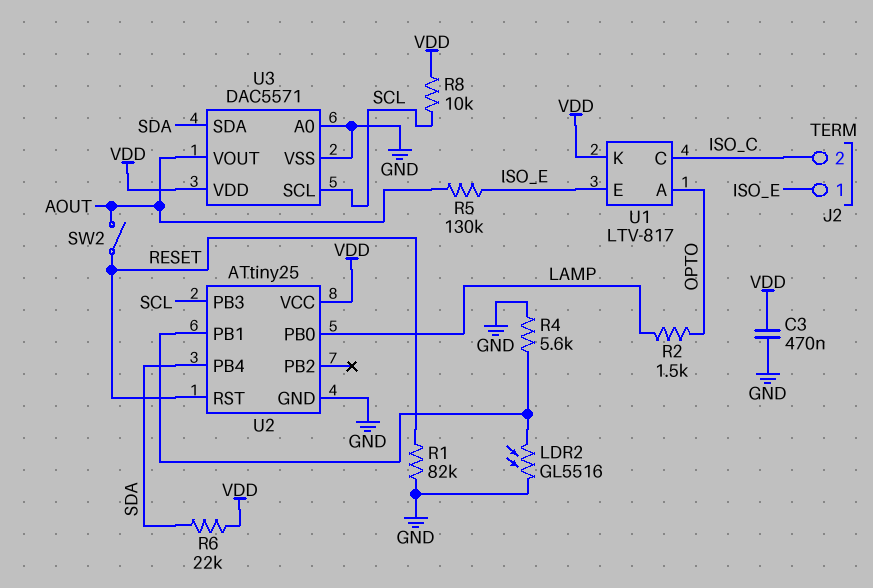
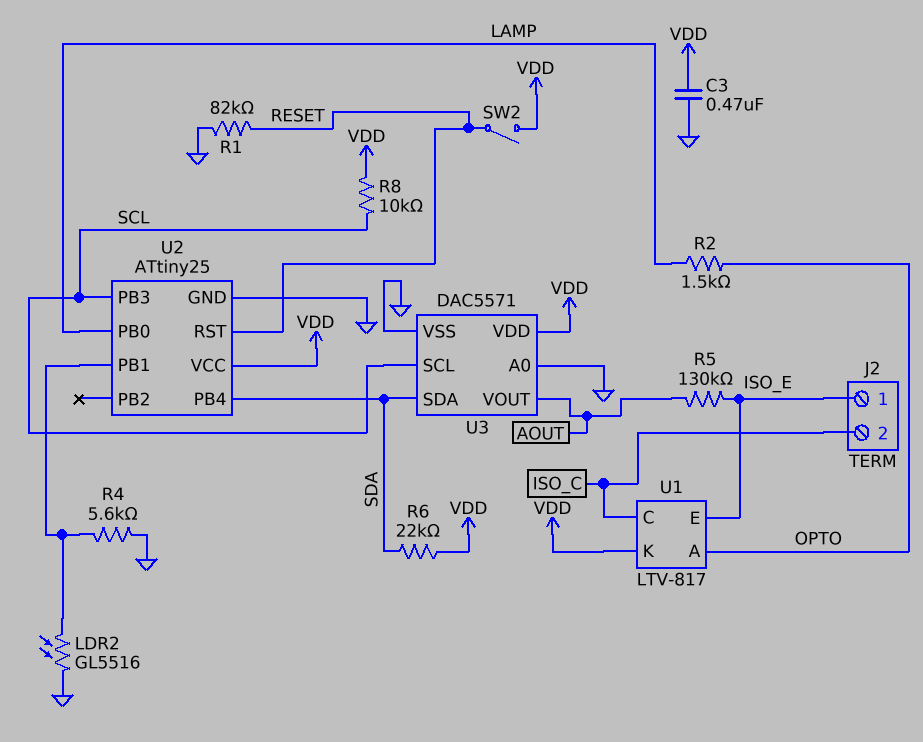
SW2: switch (AOUT, RESET) -> switch (RESET, VDD)

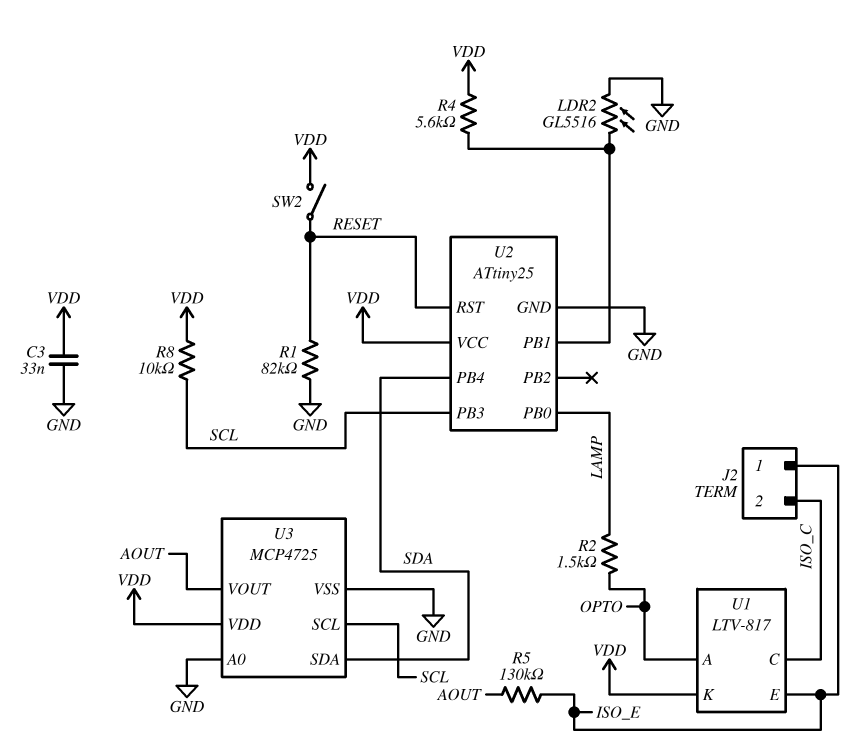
C3: 470nF (GND, VDD) -> 33nF (GND, VDD)
R4: 5.6k (GND, U2/PB1) -> 5.6k (U2/PB1, VDD)
R6: 22k (SDA, VDD) -> none
U3: DAC5571 -> MCP4725

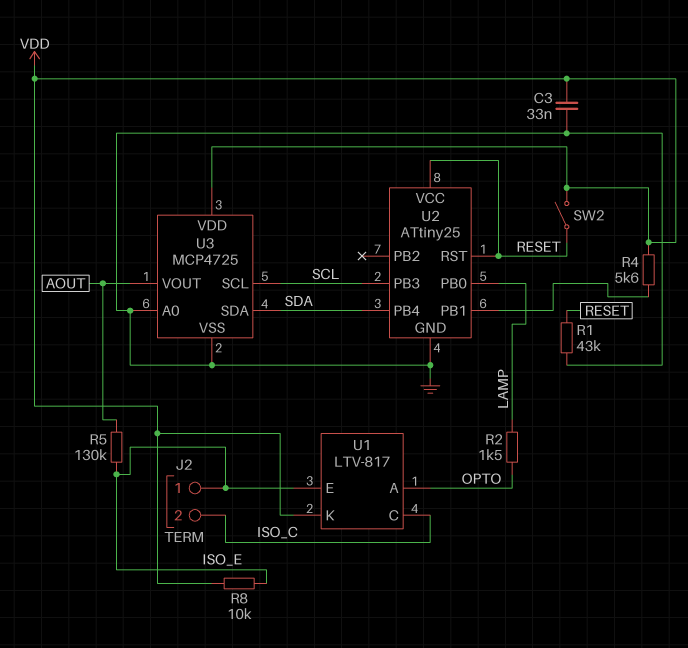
LDR2: GL5516 (GND, U2/PB1) -> none
R1: 82k (GND, RESET) -> 43k (GND, RESET)
R8: 10k (SCL, VDD) -> 10k (ISO_E, VDD)
U2 pin VCC: VDD -> RESET

